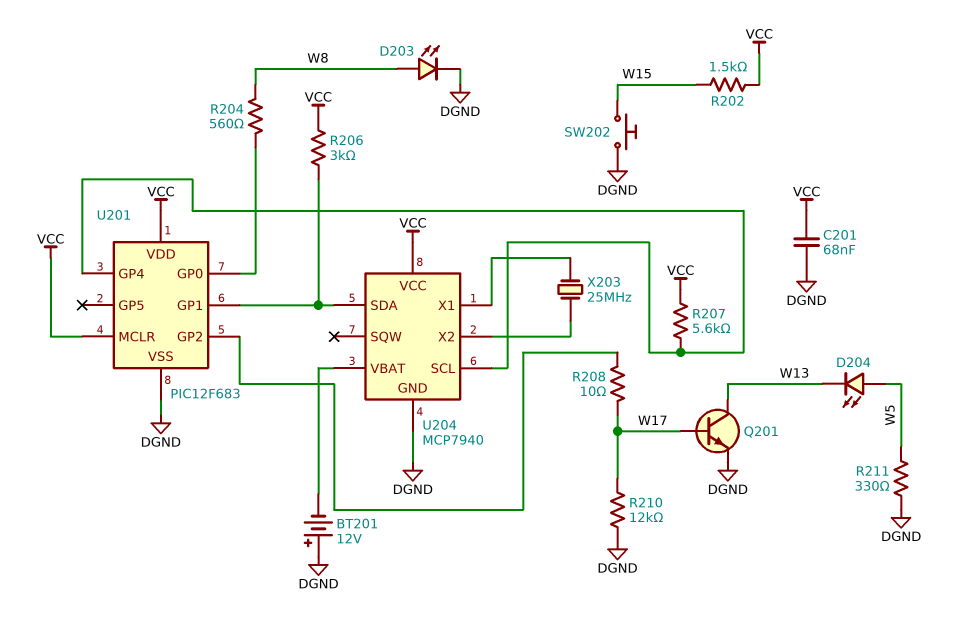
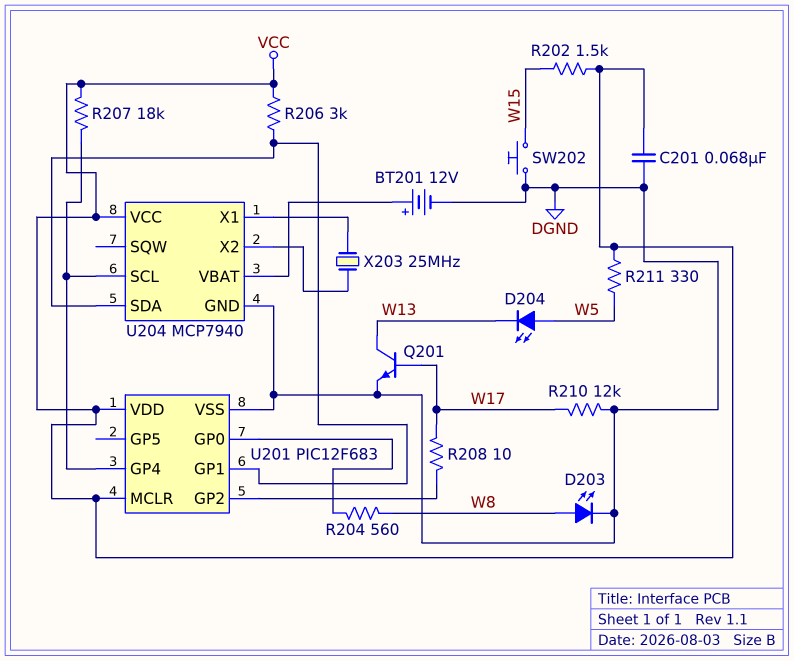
BT201: 12V (plus DGND, minus U204/VBAT) -> 12V (plus U204/VBAT, minus DGND)
R207: 5.6k (U201/GP4, VCC) -> 18k (U201/GP4, VCC)
R211: 330 (DGND, W5) -> 330 (VCC, W5)

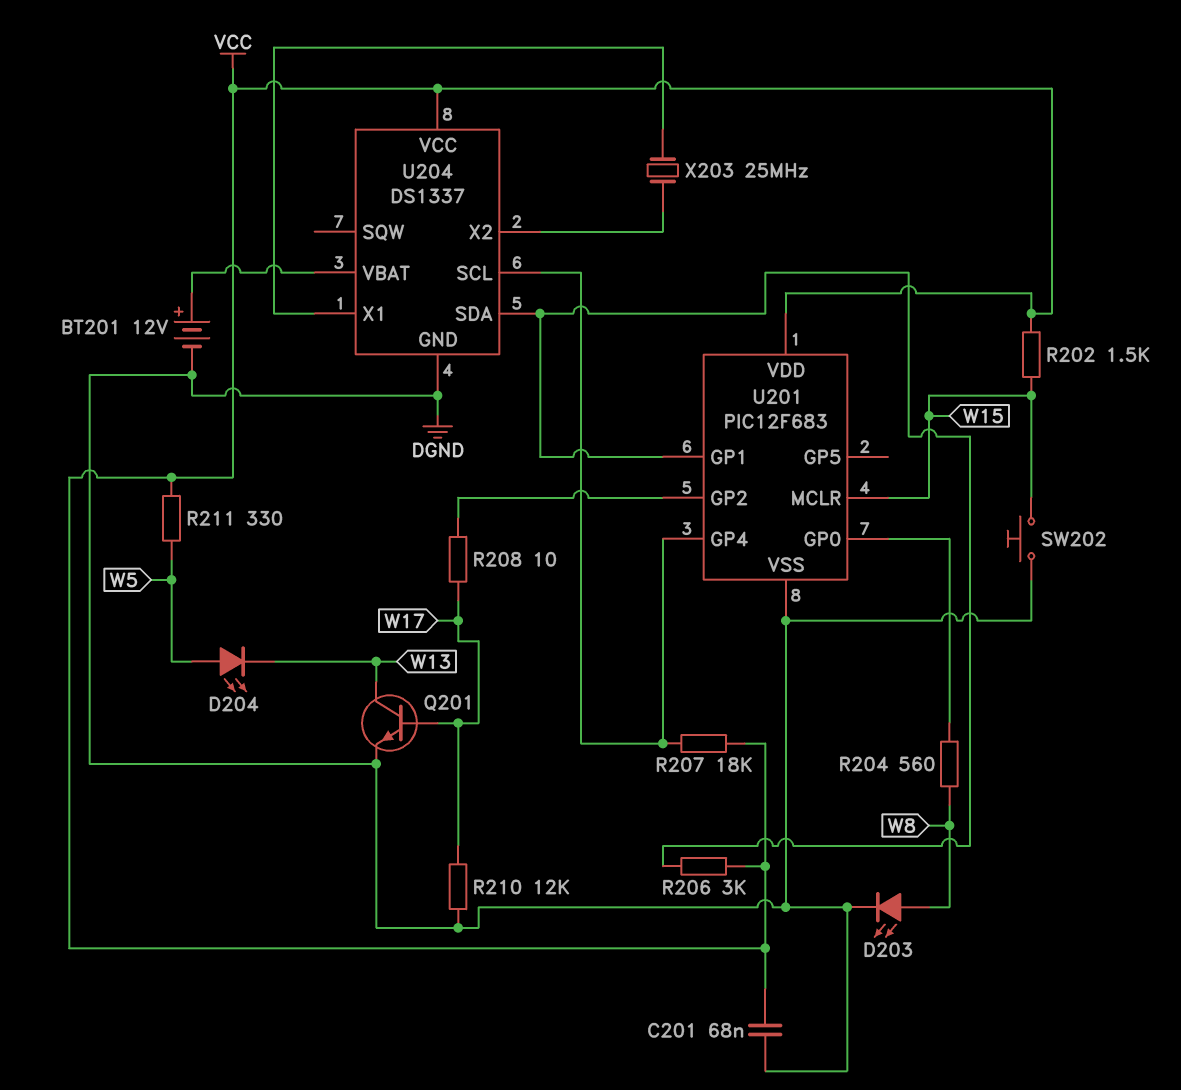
U201 pin MCLR: VCC -> W15
U204: MCP7940 -> DS1337

